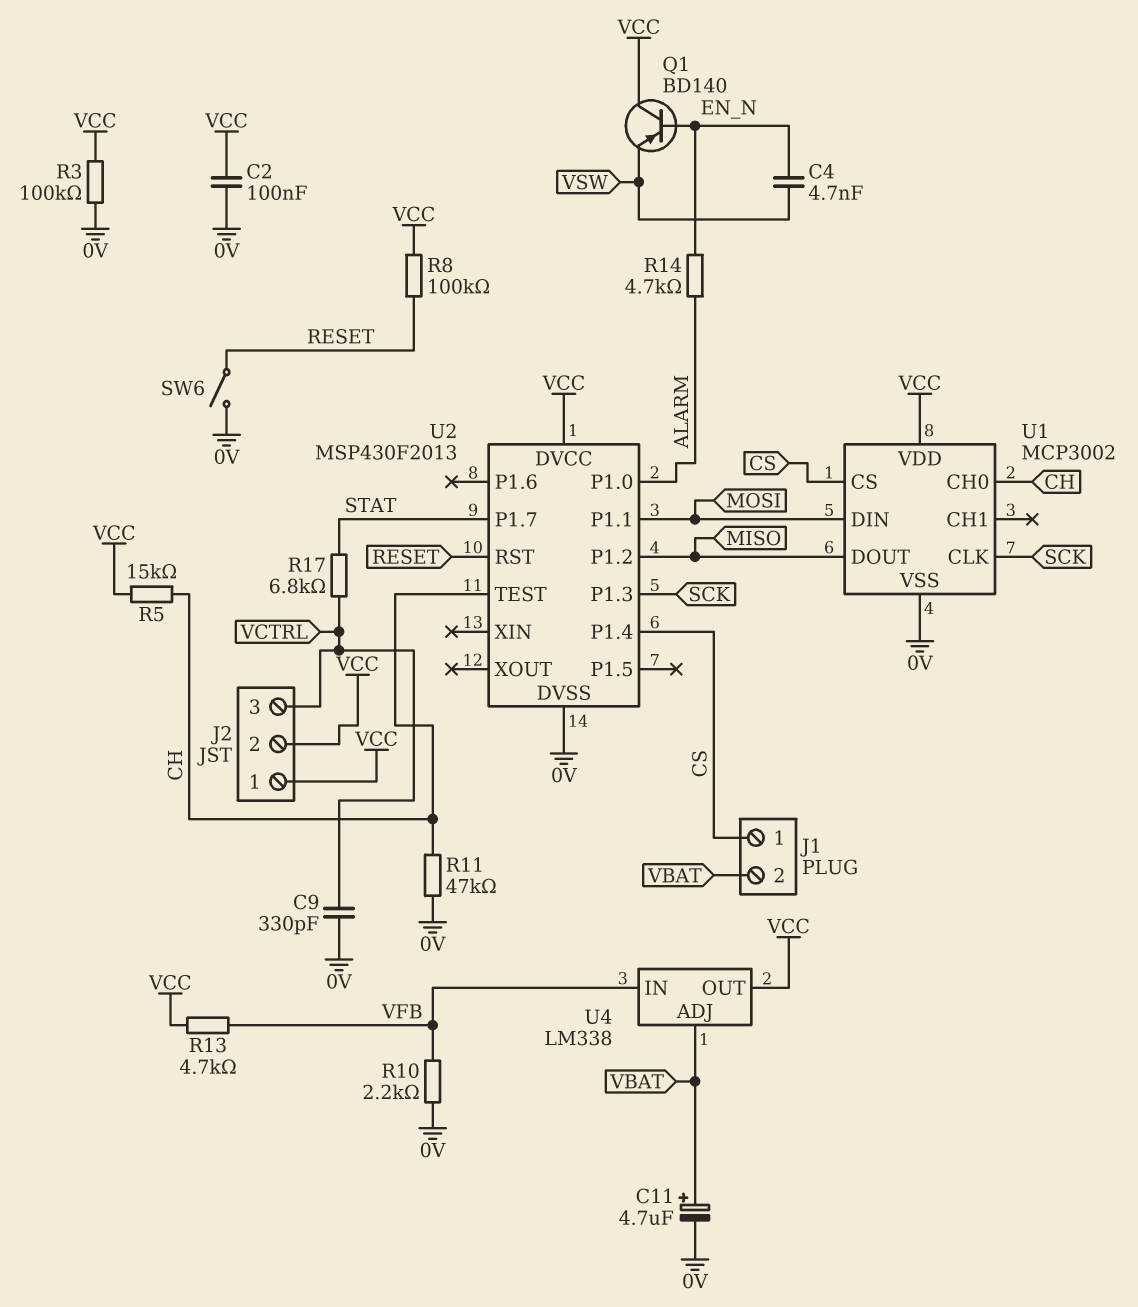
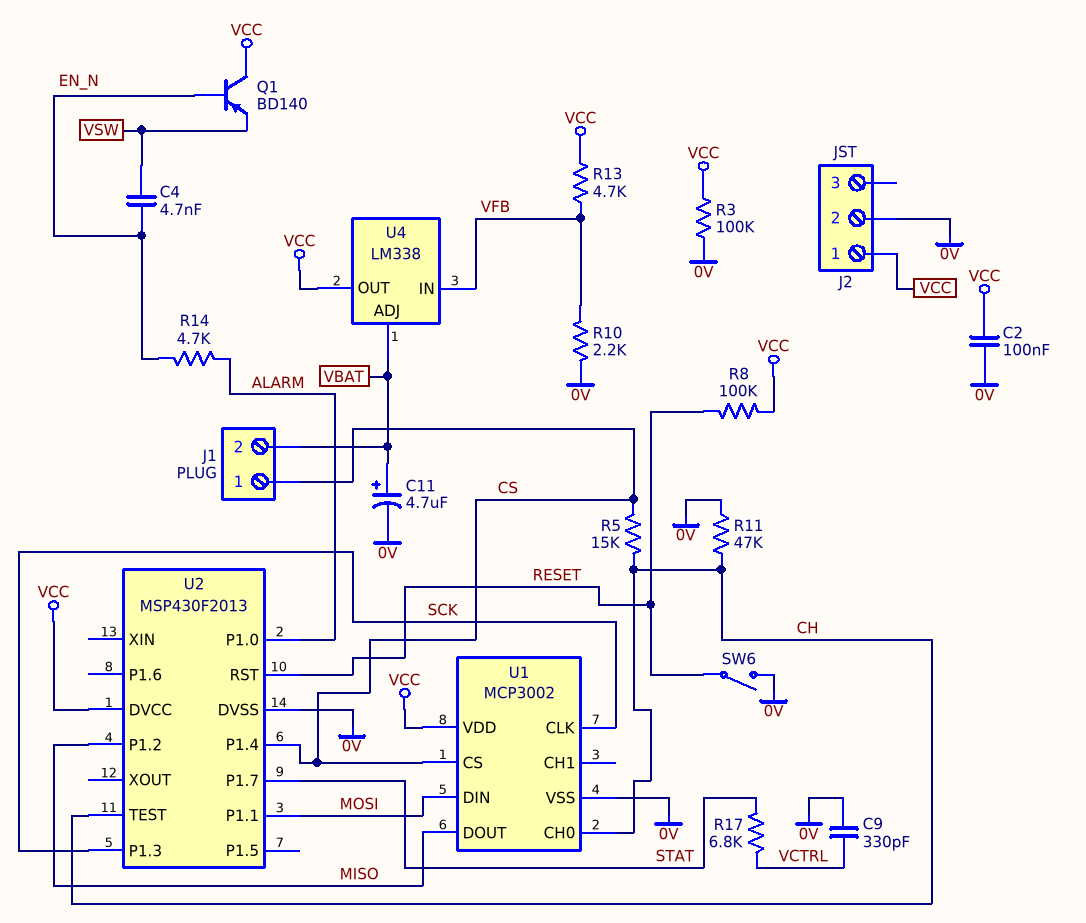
J2 pin 2: VCC -> 0V
J2 pin 3: VCTRL -> none
R5: 15k (CH, VCC) -> 15k (CH, CS)

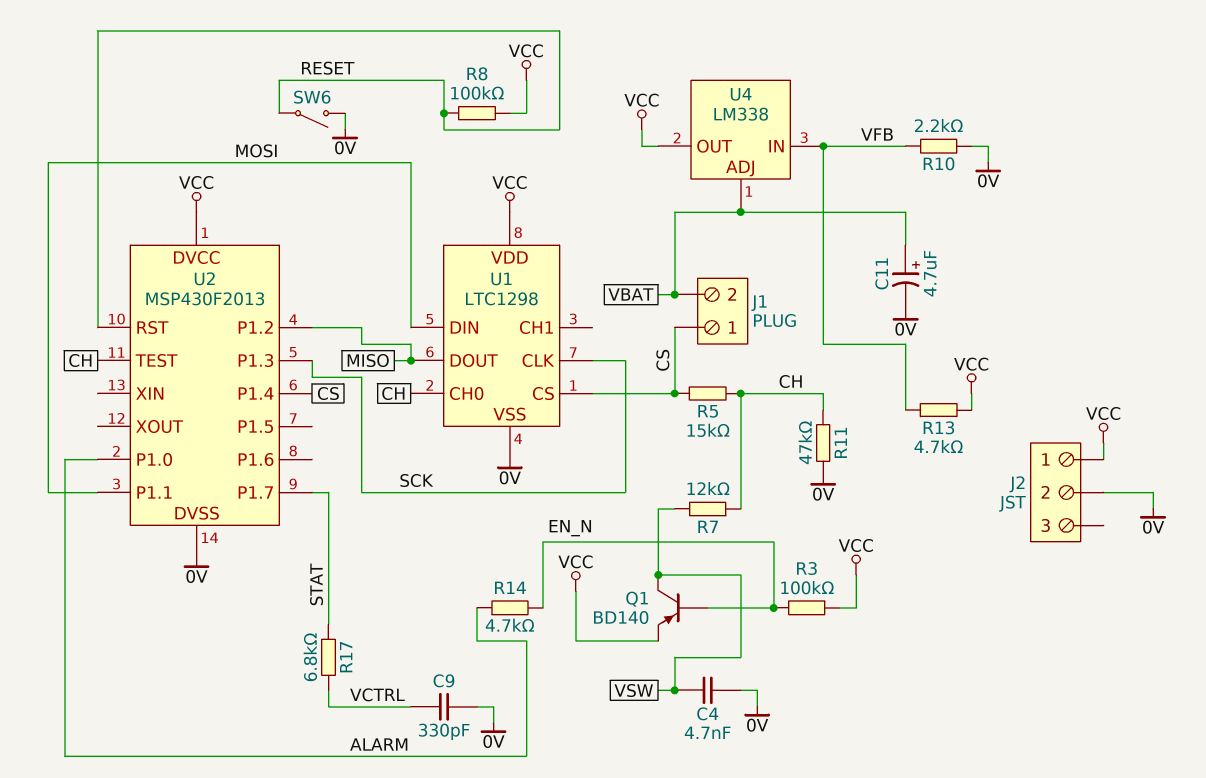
C2: 100nF (0V, VCC) -> none
C4: 4.7nF (EN_N, VSW) -> 4.7nF (0V, VSW)
Q1: PNP BD140 (B EN_N, C VCC, E VSW) -> PNP BD140 (B EN_N, C VSW, E VCC)
R3: 100k (0V, VCC) -> 100k (EN_N, VCC)
R7: none -> 12k (CH, VSW)
U1: MCP3002 -> LTC1298

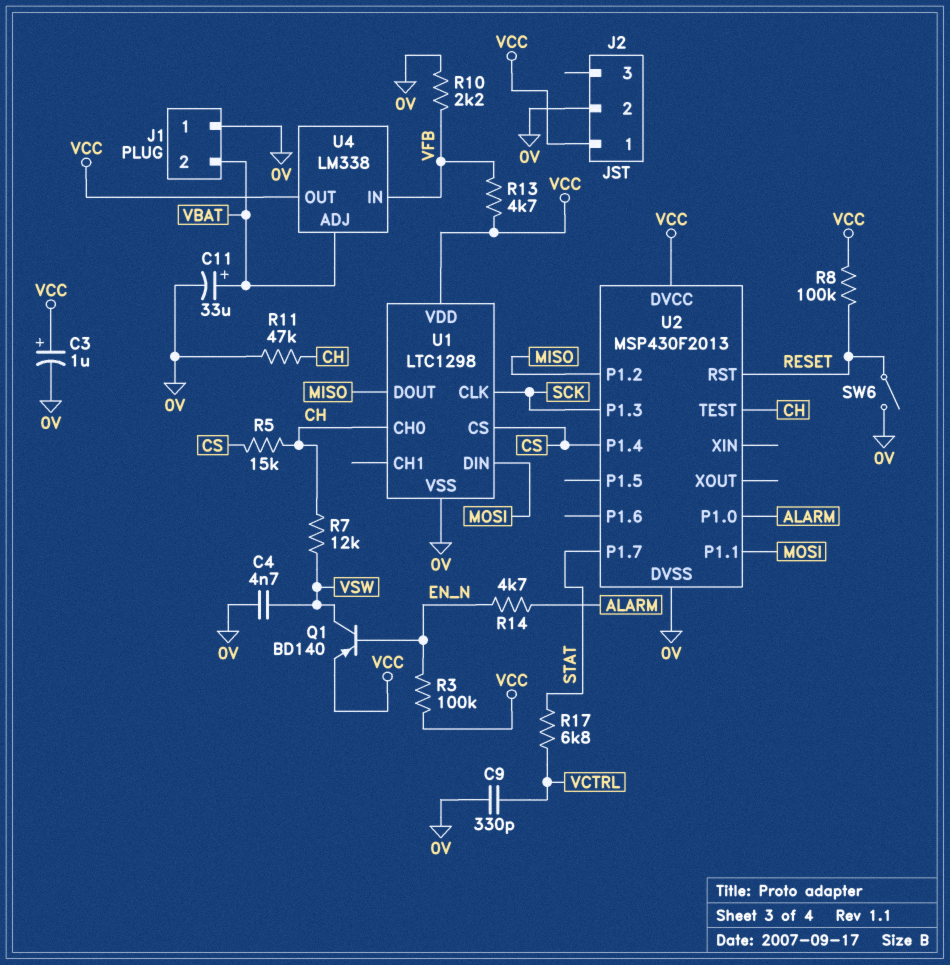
C3: none -> 1uF (plus VCC, minus 0V)
C11: 4.7uF (plus VBAT, minus 0V) -> 33uF (plus VBAT, minus 0V)
J1 pin 1: CS -> 0V

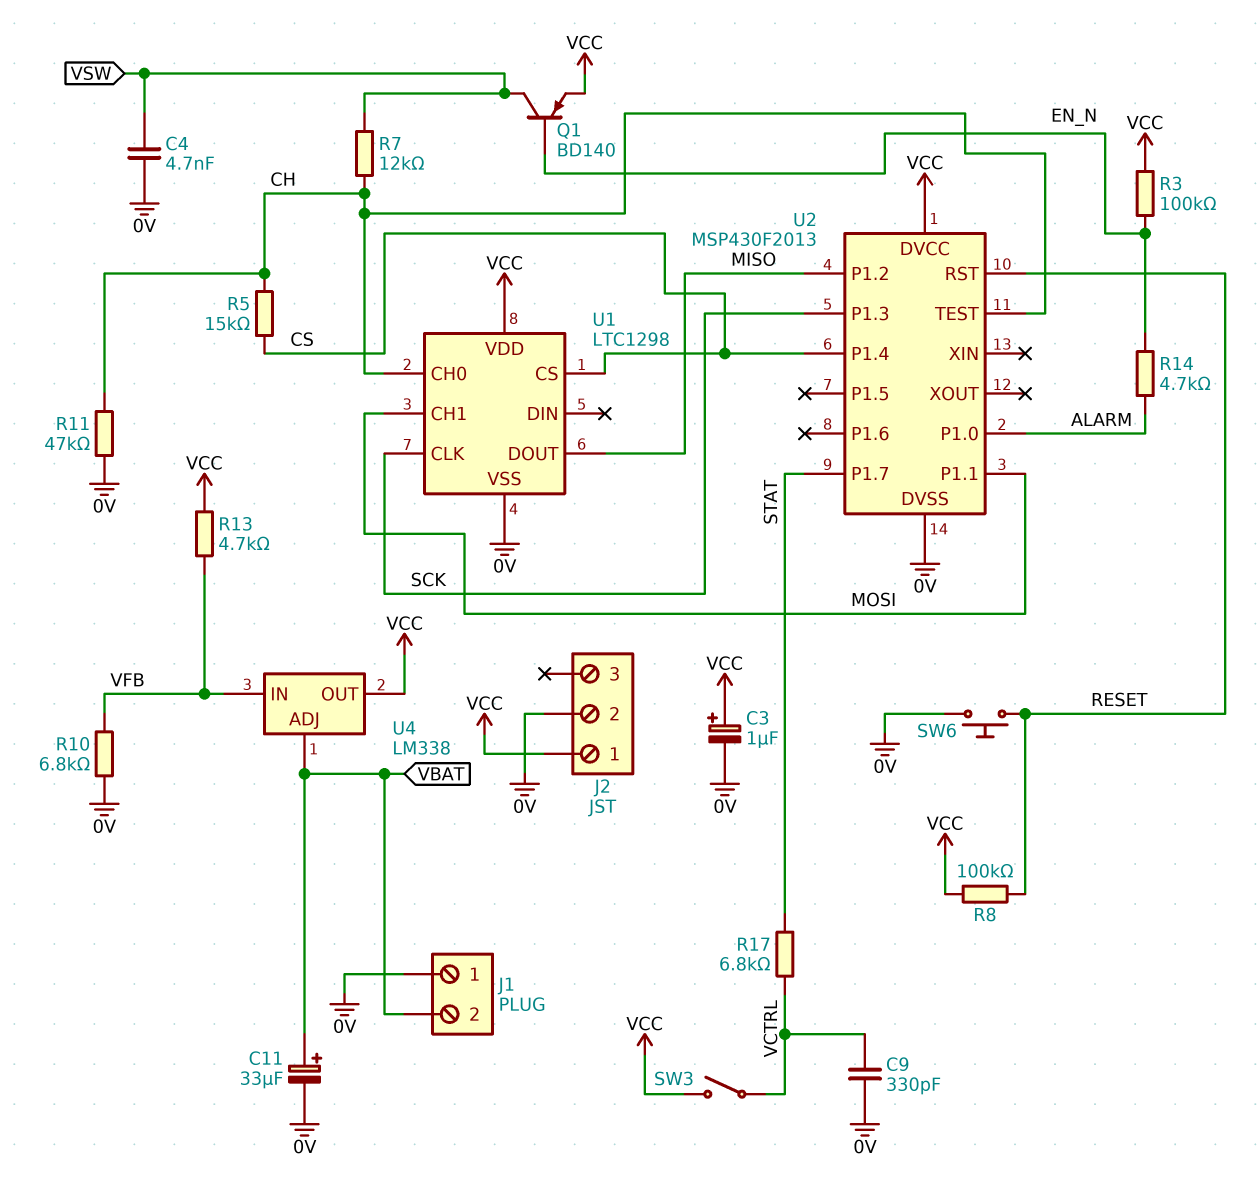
R10: 2.2k (0V, VFB) -> 6.8k (0V, VFB)
SW3: none -> switch (VCC, VCTRL)
SW6: switch (0V, RESET) -> button (0V, RESET)
U1 pin CH1: none -> MOSI
U1 pin DIN: MOSI -> none

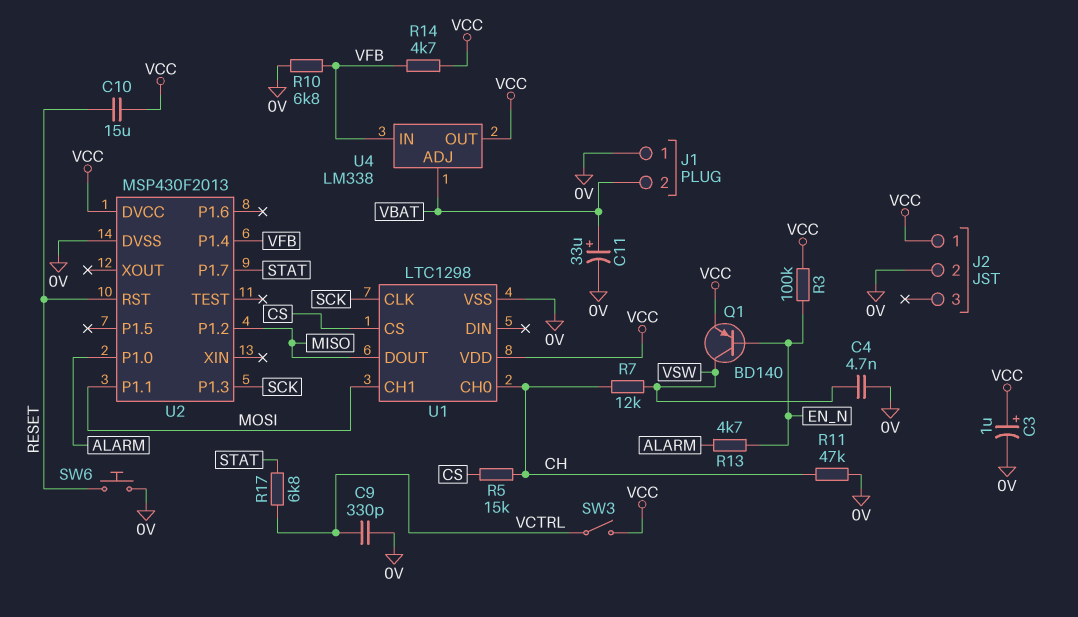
C10: none -> 15uF (RESET, VCC)
R8: 100k (RESET, VCC) -> none
R13: 4.7k (VCC, VFB) -> 4.7k (ALARM, EN_N)
R14: 4.7k (ALARM, EN_N) -> 4.7k (VCC, VFB)
U2 pin P1.4: CS -> VFB
U2 pin TEST: CH -> none

